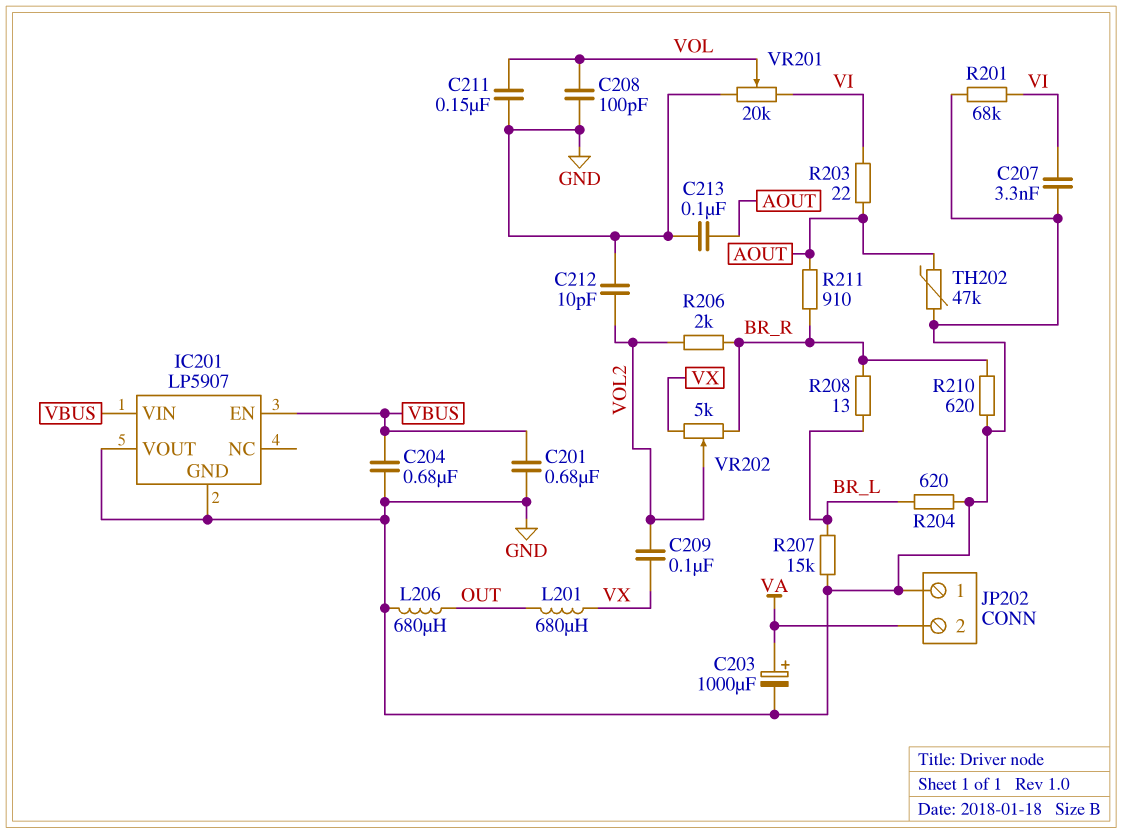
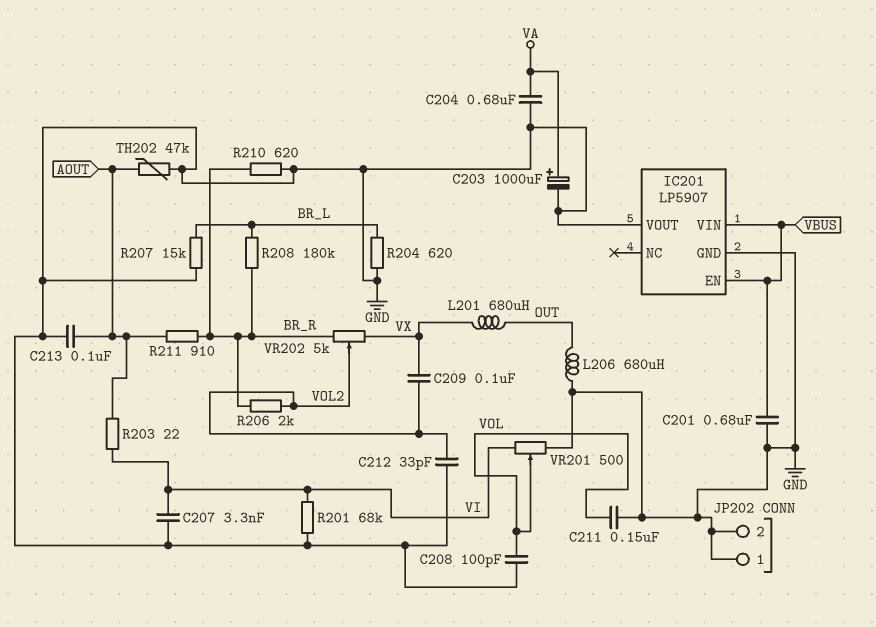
C204: 680nF (GND, VBUS) -> 680nF (GND, VA)
C212: 10pF (GND, VOL2) -> 33pF (GND, VOL2)
JP202 pin 2: VA -> GND
R208: 13 (BR_L, BR_R) -> 180k (BR_L, BR_R)
VR201: 20k (GND, VI, wiper VOL) -> 500 (GND, VI, wiper VOL)

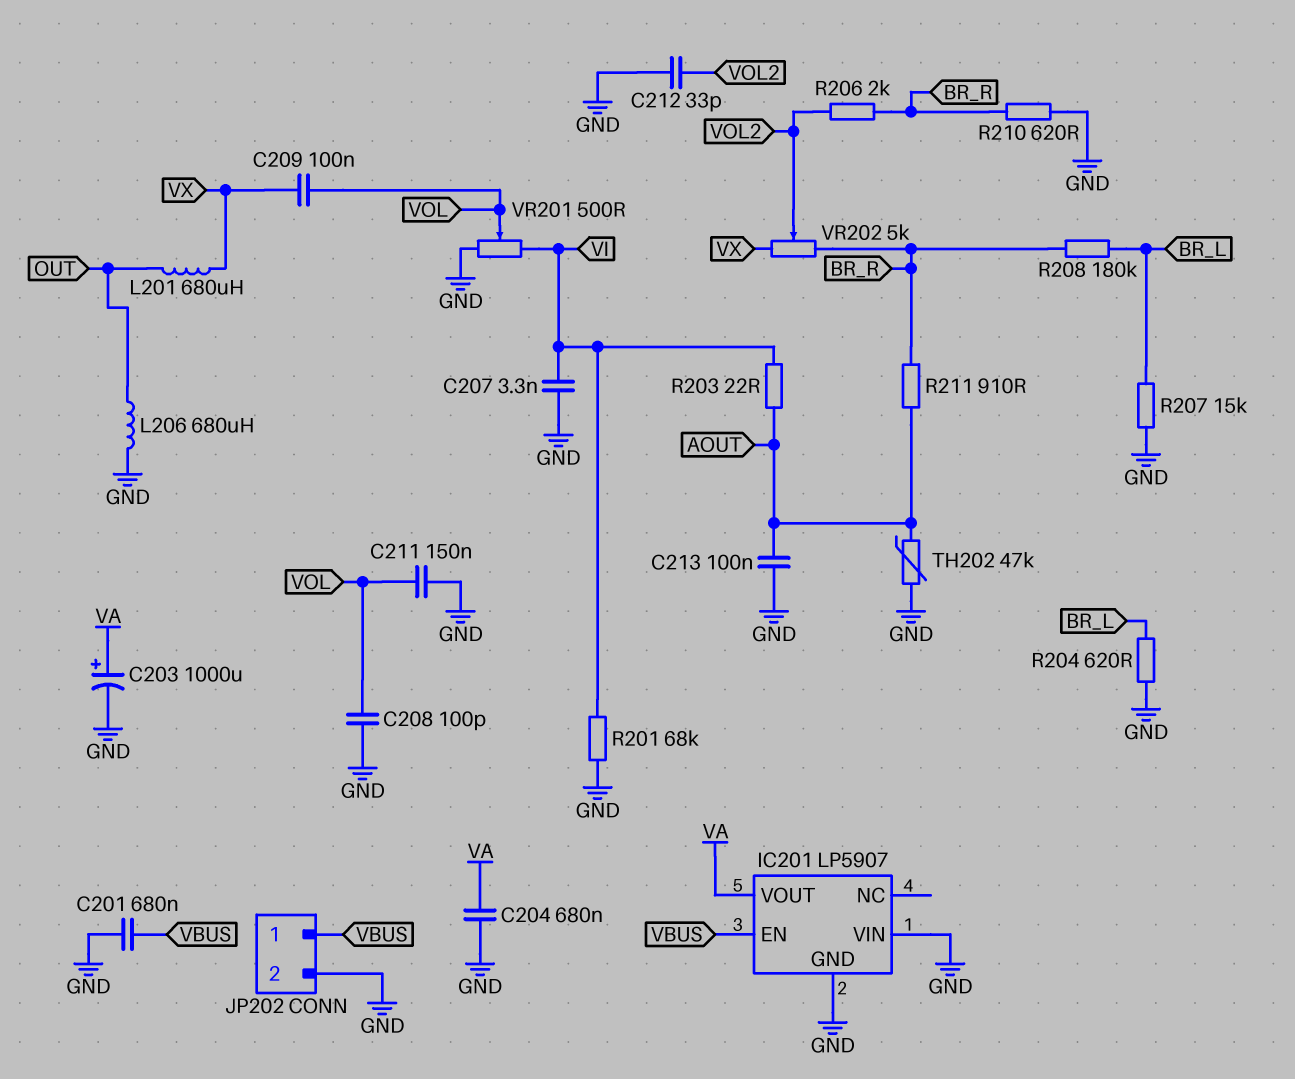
C209: 100nF (VOL2, VX) -> 100nF (VOL, VX)
IC201 pin VIN: VBUS -> GND
IC201 pin VOUT: GND -> VA
JP202 pin 1: GND -> VBUS

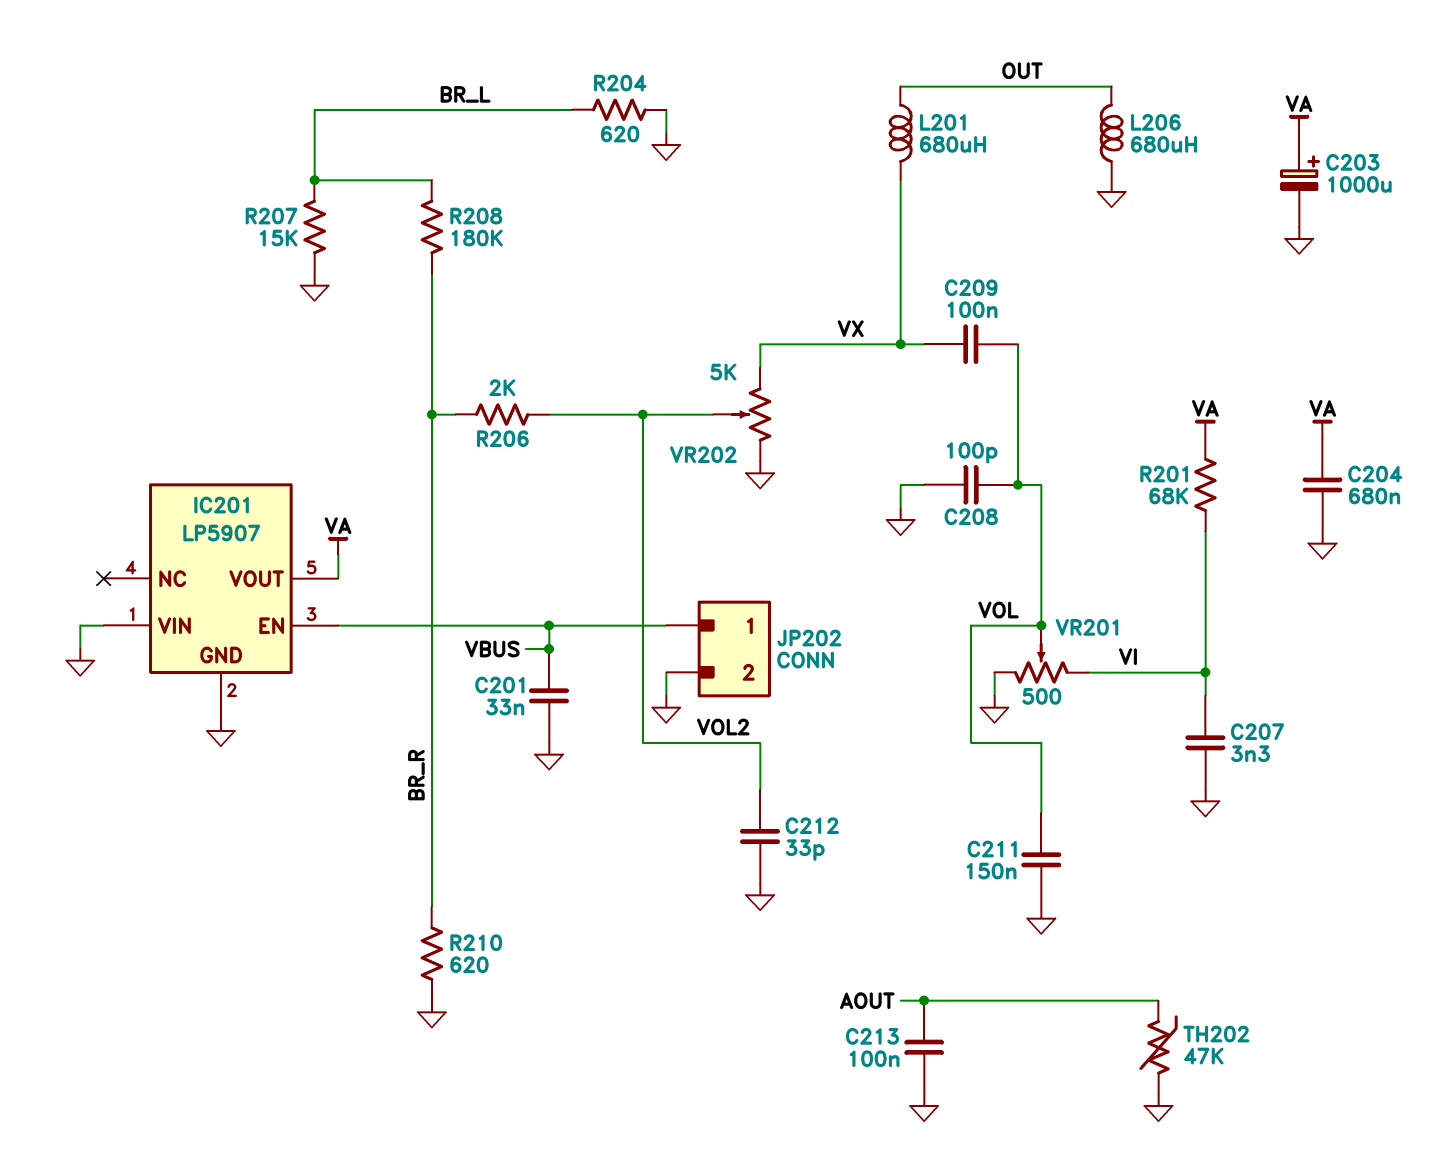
C201: 680nF (GND, VBUS) -> 33nF (GND, VBUS)
R201: 68k (GND, VI) -> 68k (VA, VI)
R203: 22 (AOUT, VI) -> none
R211: 910 (AOUT, BR_R) -> none
VR202: 5k (BR_R, VX, wiper VOL2) -> 5k (GND, VX, wiper VOL2)

